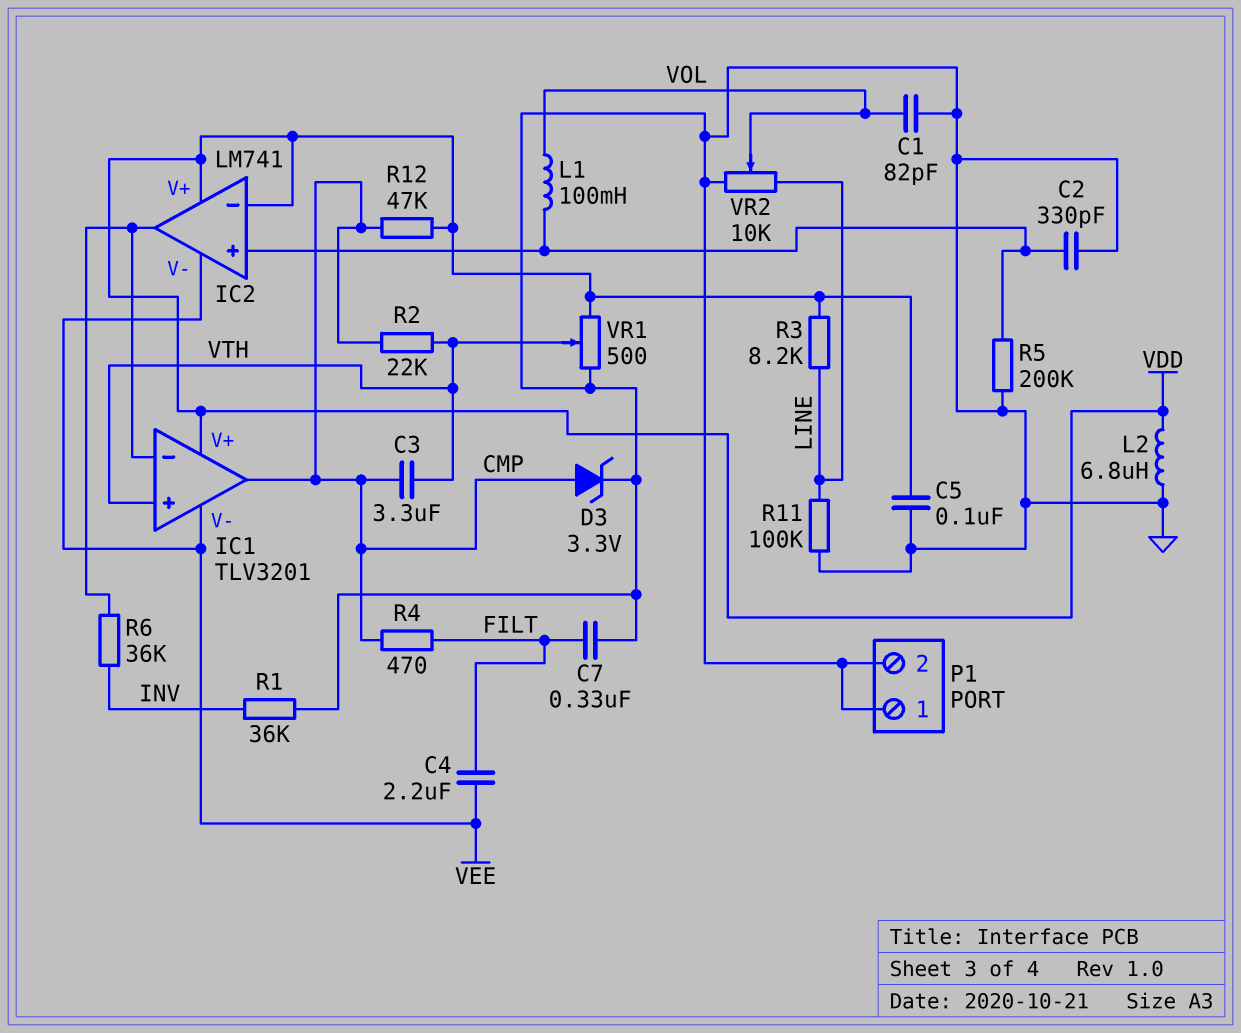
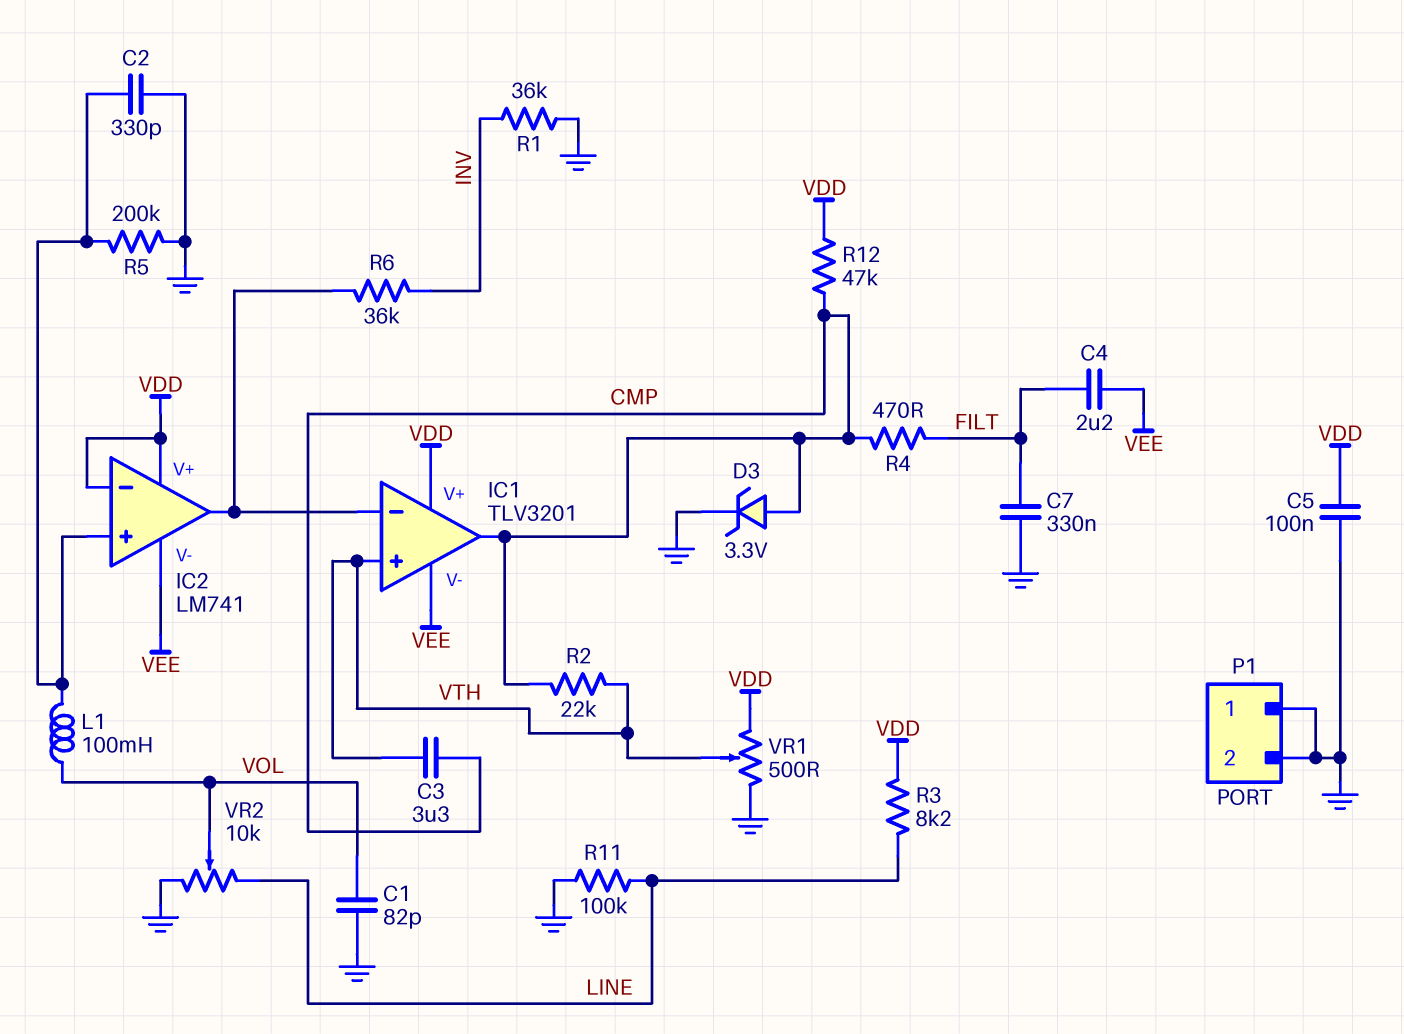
L2: 6.8uH (GND, VDD) -> none

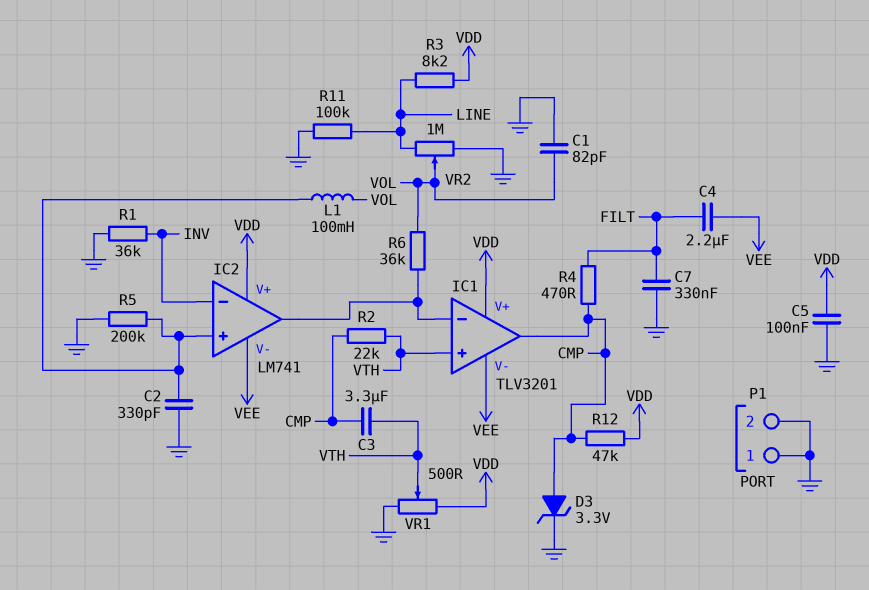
IC2 pin in-: VDD -> INV
R6: 36k (IC1/in-, INV) -> 36k (IC1/in-, VOL)
VR2: 10k (GND, LINE, wiper VOL) -> 1M (GND, LINE, wiper VOL)

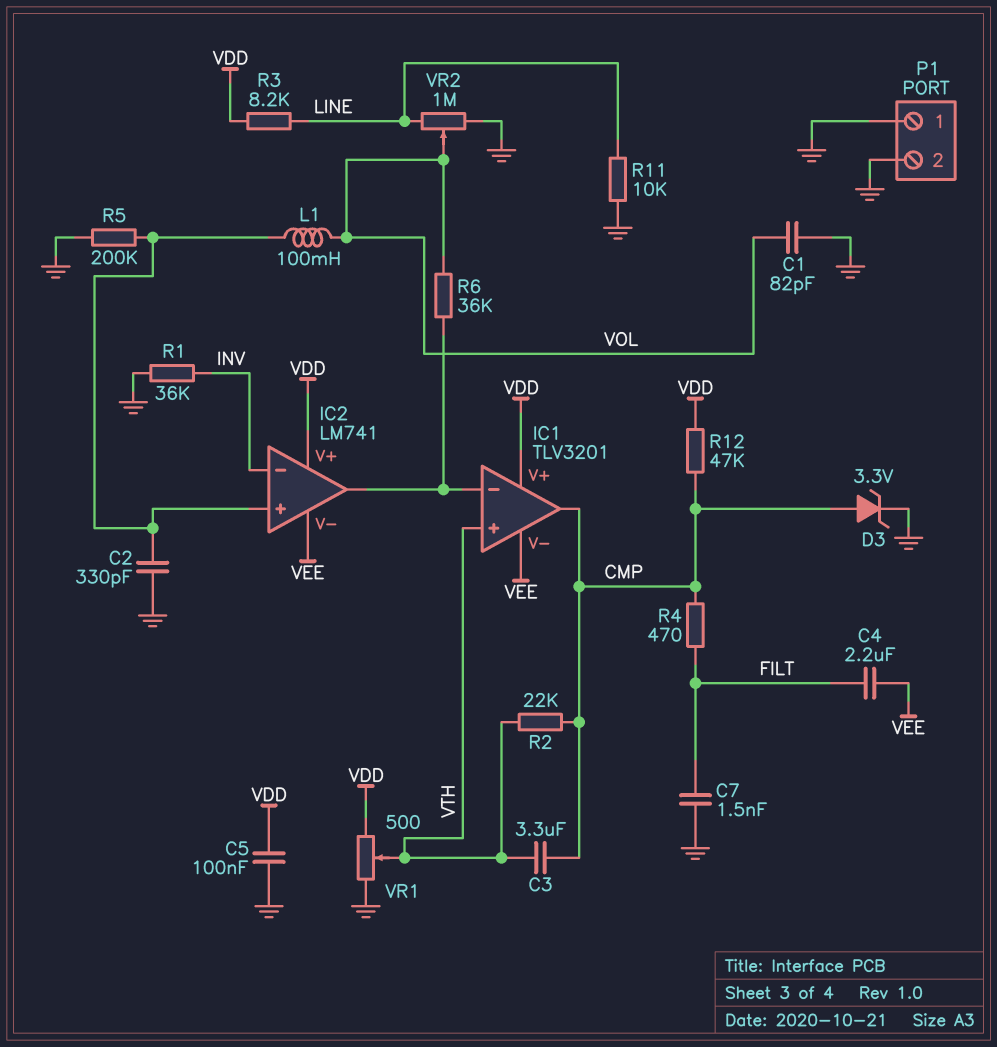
C7: 330nF (FILT, GND) -> 1.5nF (FILT, GND)
R11: 100k (GND, LINE) -> 10k (GND, LINE)

